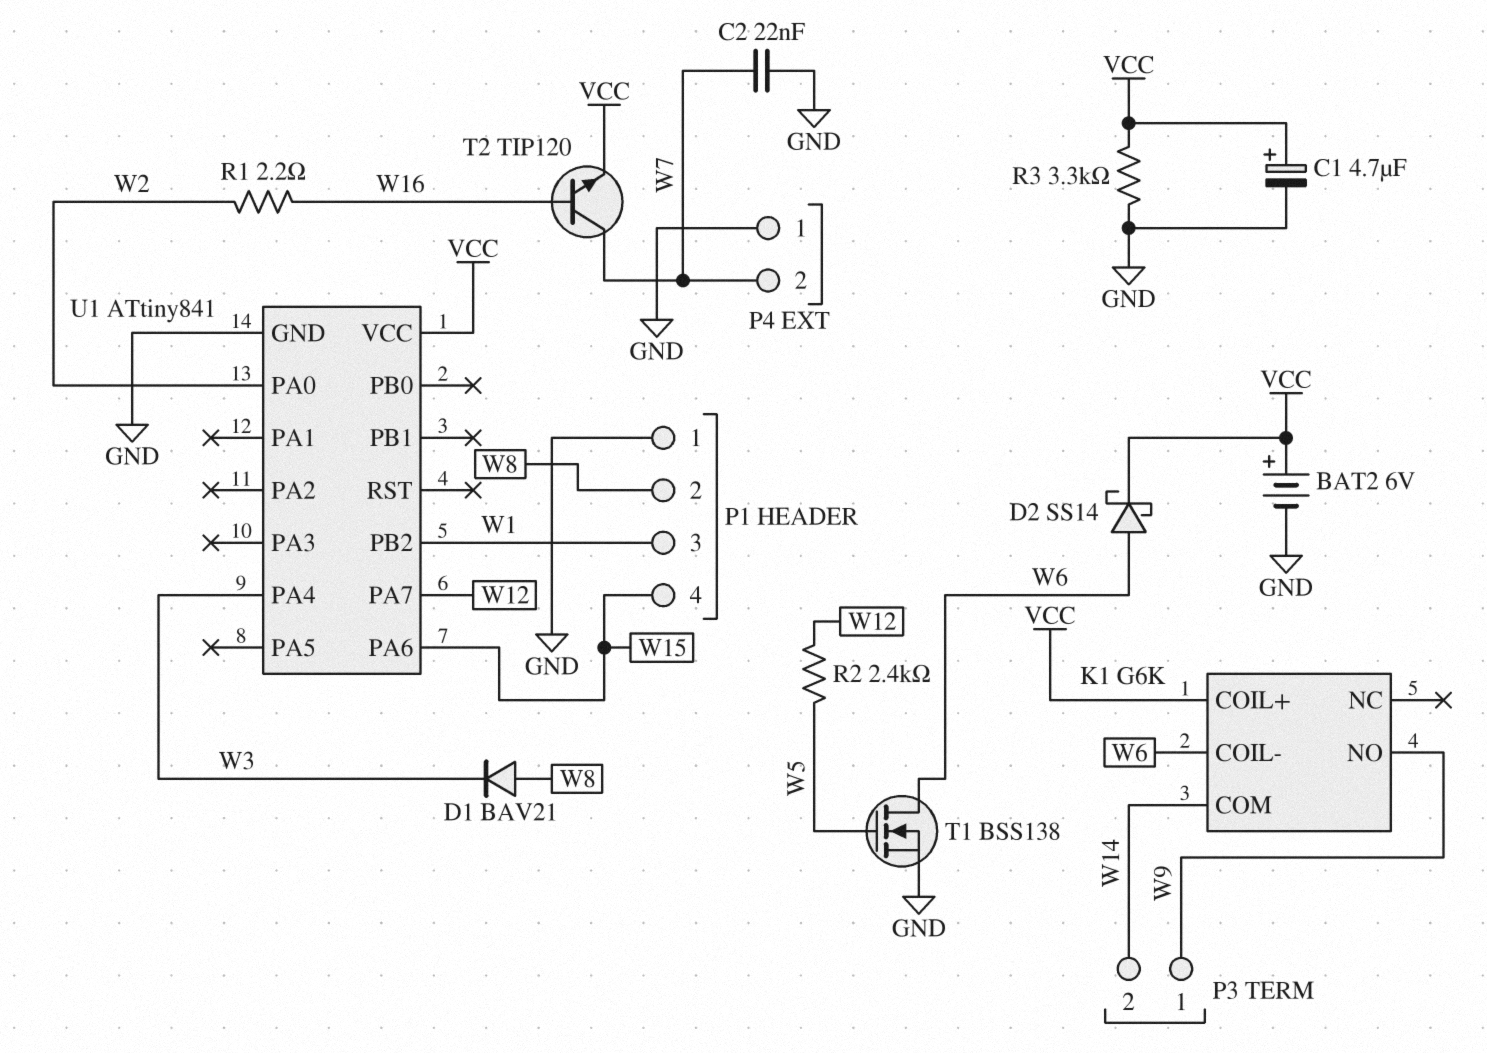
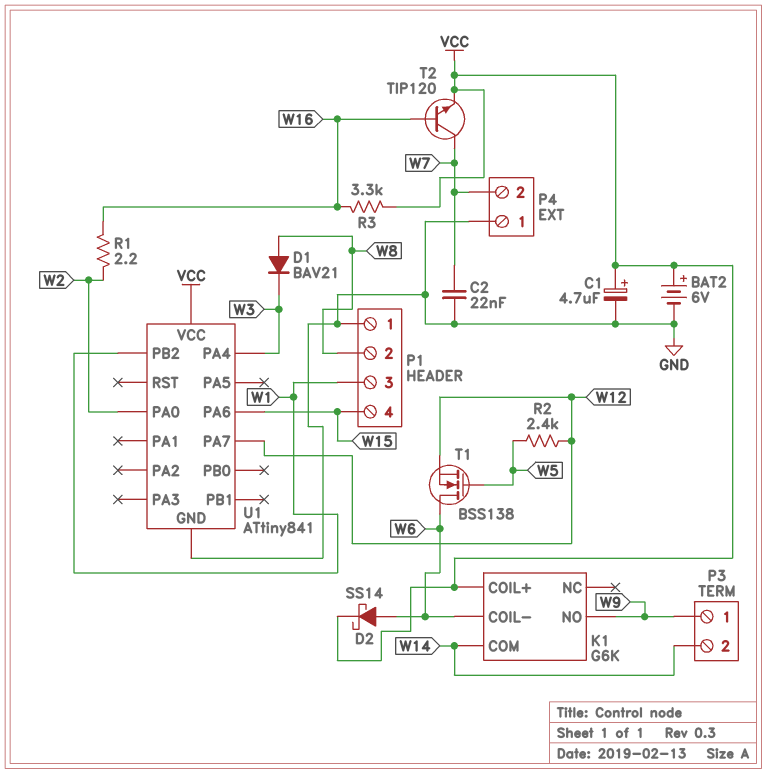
R3: 3.3k (GND, VCC) -> 3.3k (VCC, W16)
T1: NMOS BSS138 (G W5, D W6, S GND) -> NMOS BSS138 (G W5, D W6, S W12)

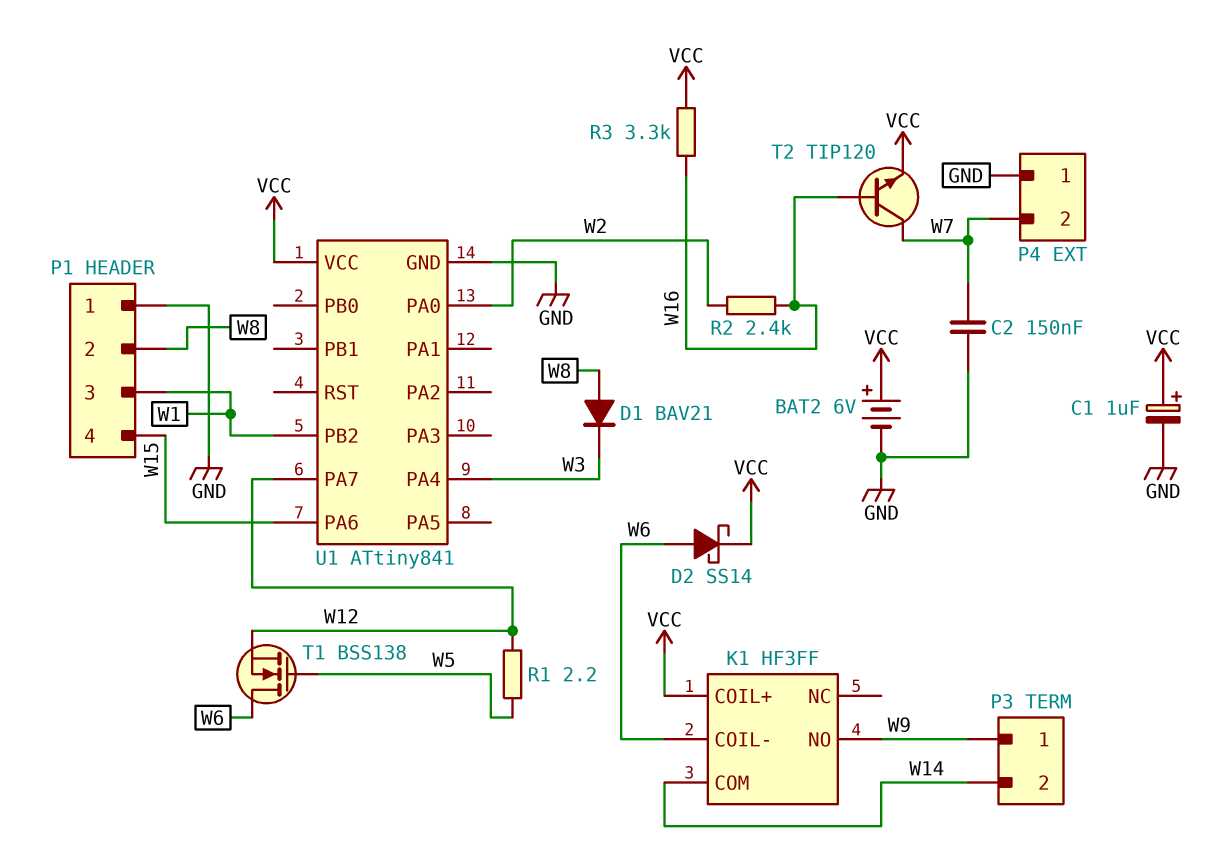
C1: 4.7uF (plus VCC, minus GND) -> 1uF (plus VCC, minus GND)
C2: 22nF (GND, W7) -> 150nF (GND, W7)
K1: G6K -> HF3FF
R1: 2.2 (W2, W16) -> 2.2 (W5, W12)
R2: 2.4k (W5, W12) -> 2.4k (W2, W16)

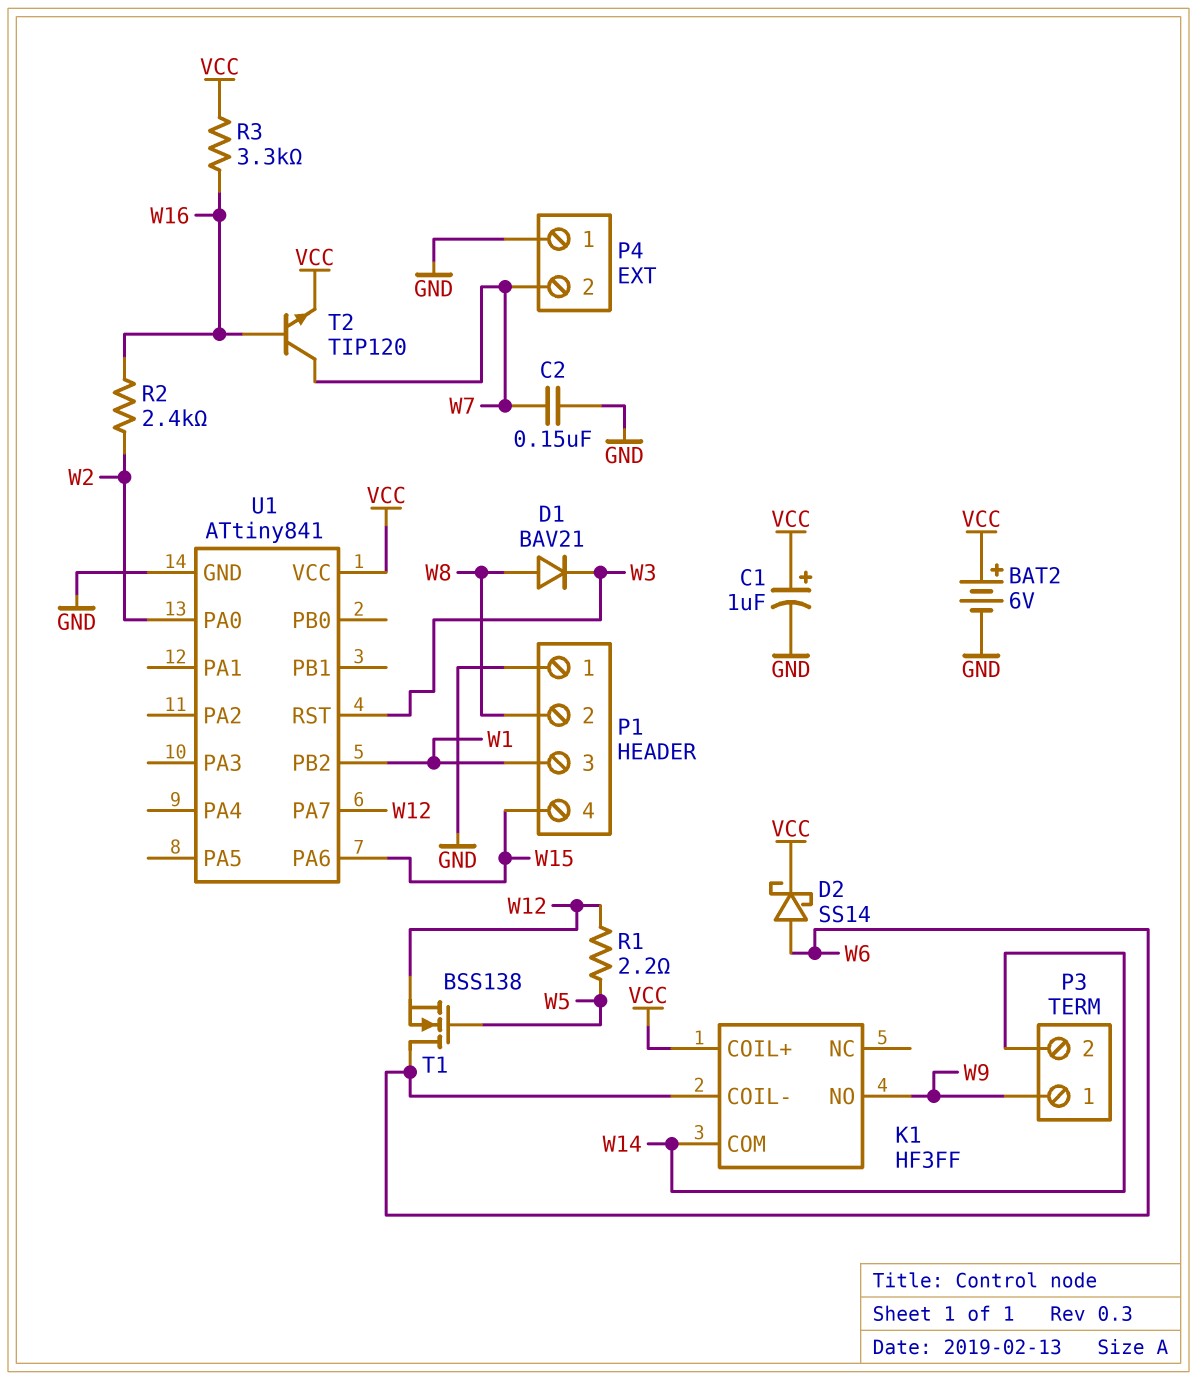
U1 pin PA4: W3 -> none
U1 pin RST: none -> W3

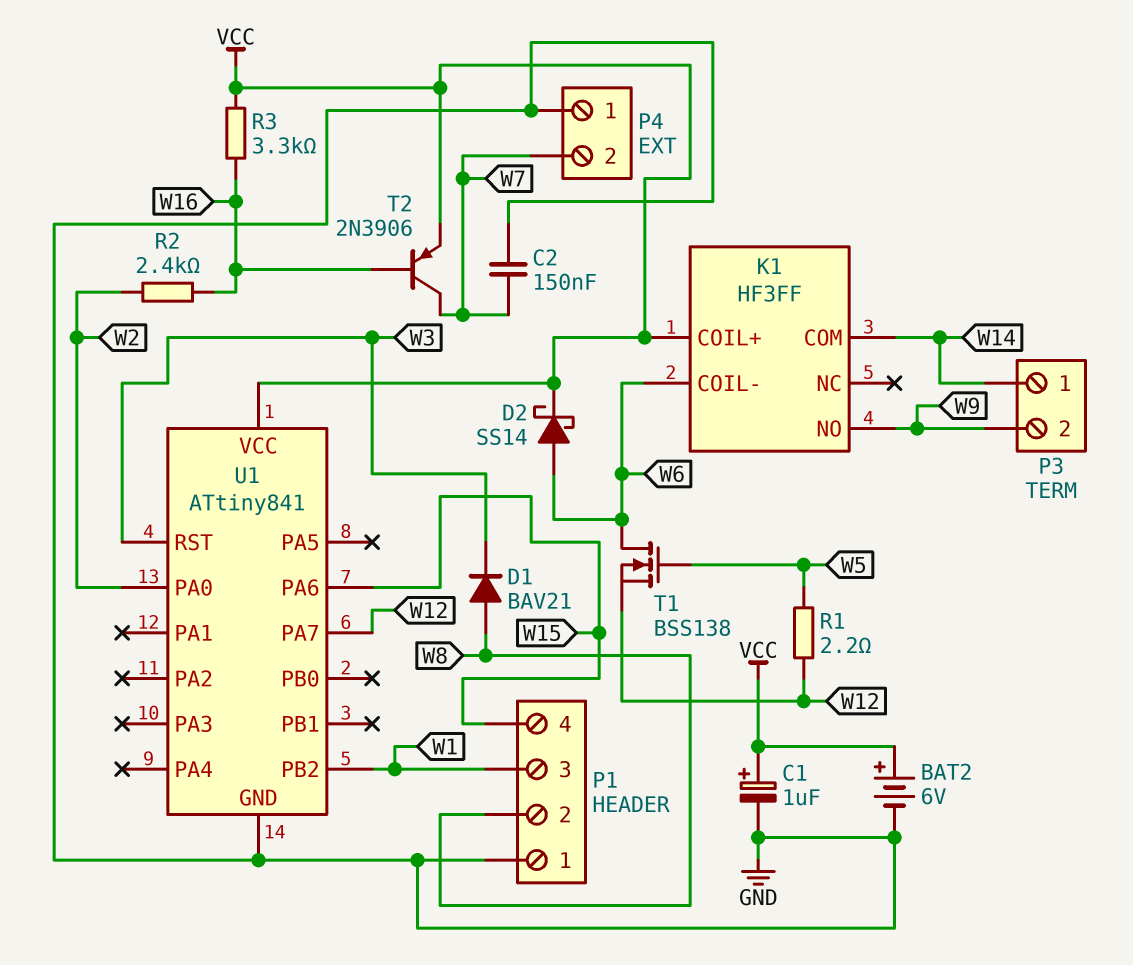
P3 pin 1: W9 -> W14
P3 pin 2: W14 -> W9
T2: NPN TIP120 (B W16, C W7, E VCC) -> PNP 2N3906 (B W16, C W7, E VCC)

